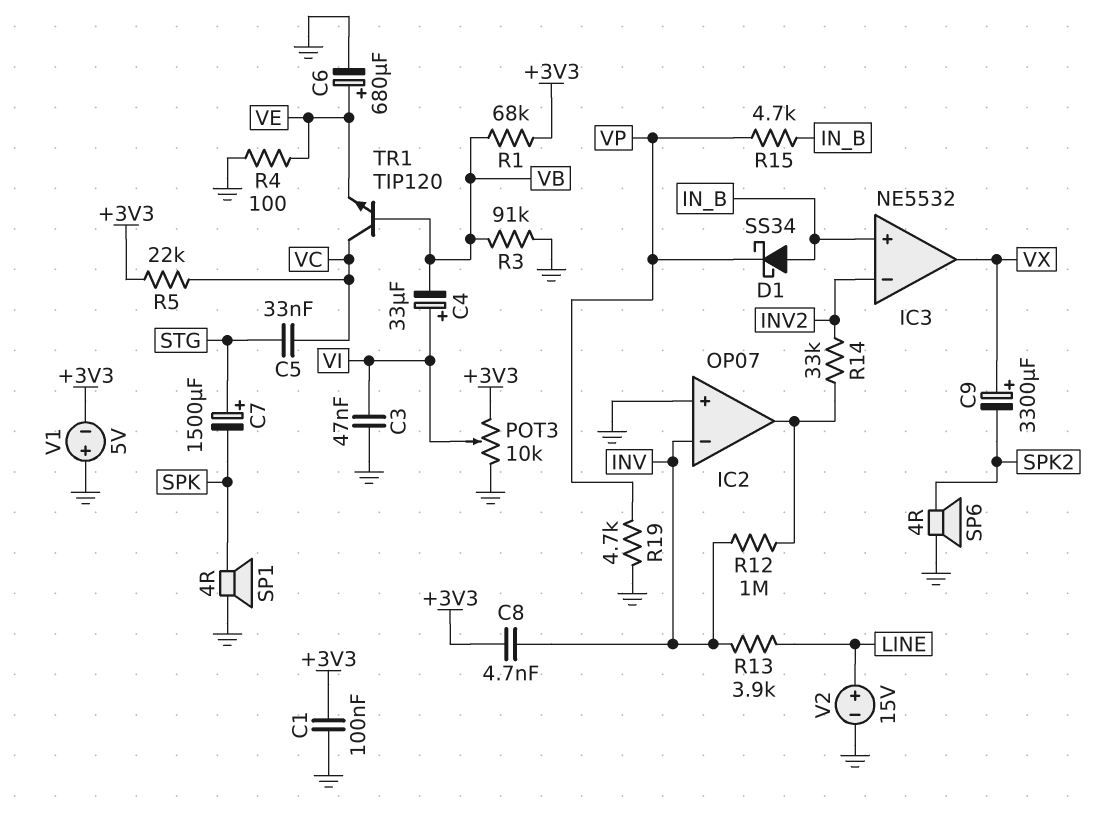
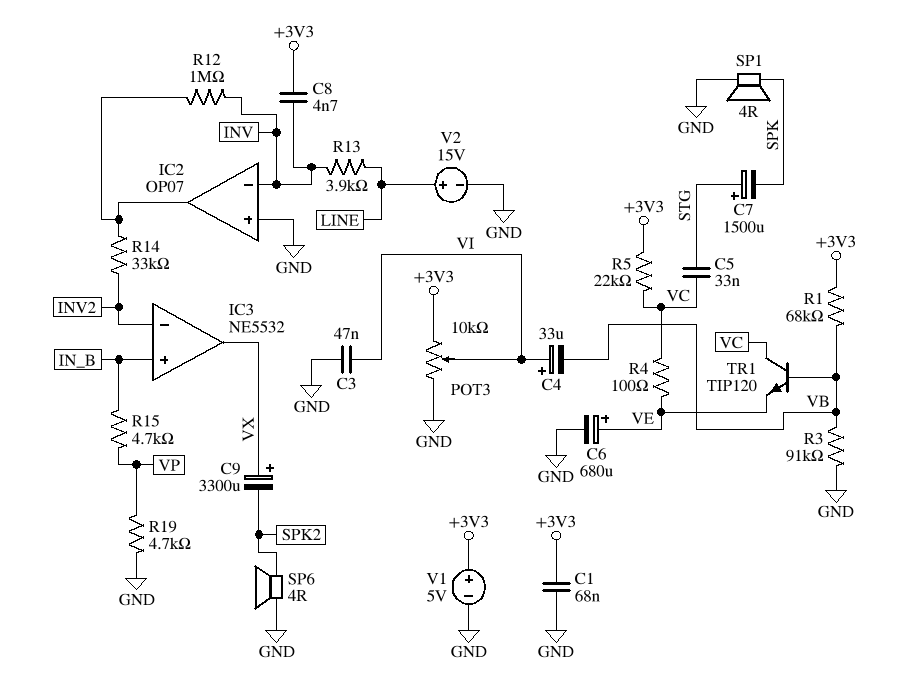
C1: 100nF (+3V3, GND) -> 68nF (+3V3, GND)
D1: schottky SS34 (A IN_B, K VP) -> none
R4: 100 (GND, VE) -> 100 (VC, VE)
V1: 5V (plus GND, minus +3V3) -> 5V (plus +3V3, minus GND)

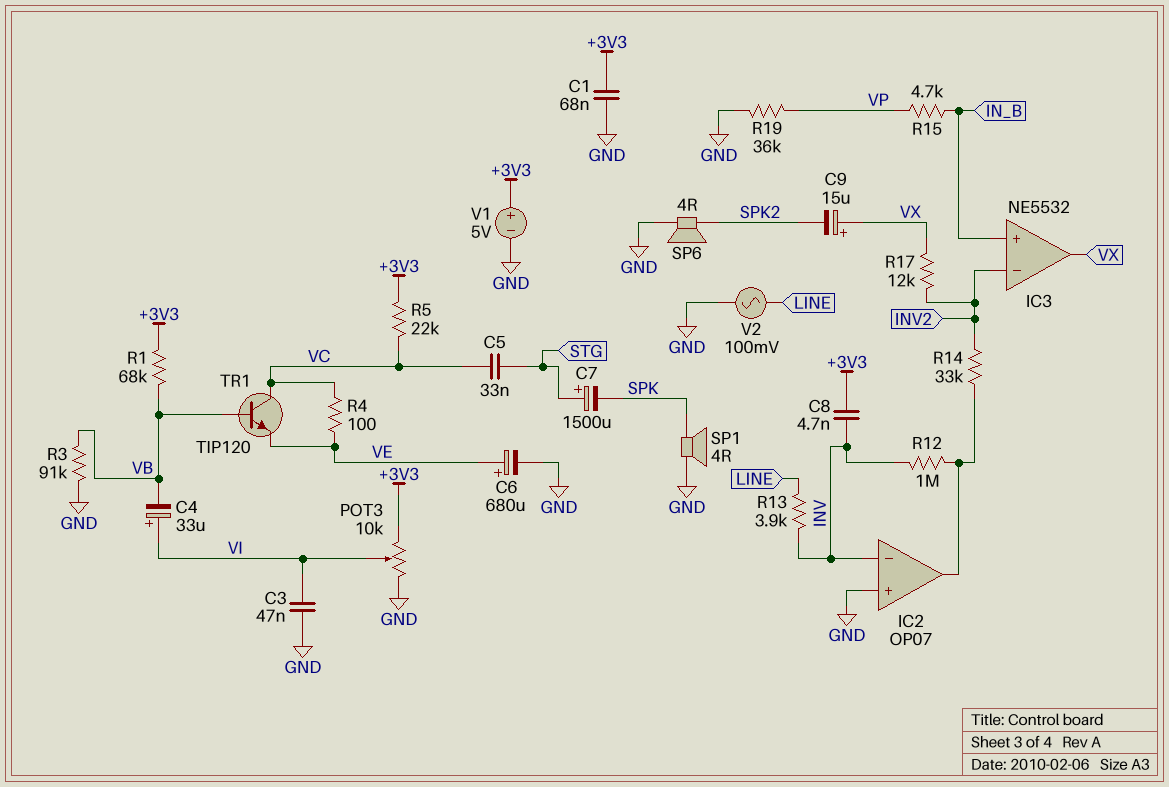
C9: 3300uF (plus VX, minus SPK2) -> 15uF (plus VX, minus SPK2)
R17: none -> 12k (INV2, VX)
R19: 4.7k (GND, VP) -> 36k (GND, VP)
V2: 15V (plus LINE, minus GND) -> AC 100mV (GND, LINE)

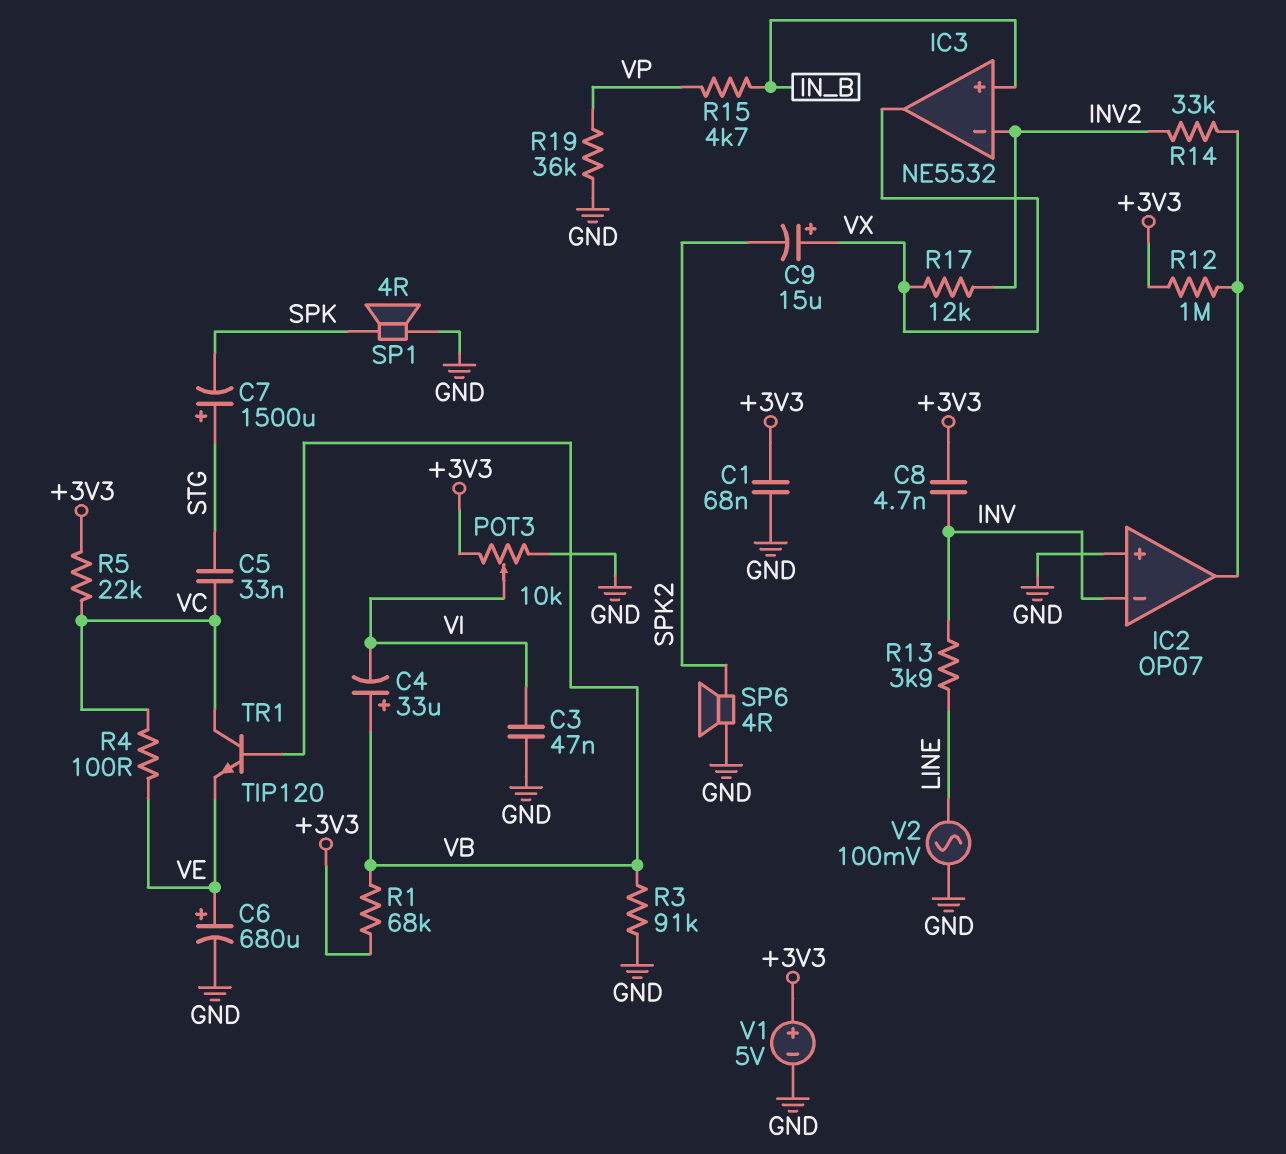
C4: 33uF (plus VI, minus VB) -> 33uF (plus VB, minus VI)
R12: 1M (IC2/out, INV) -> 1M (+3V3, IC2/out)

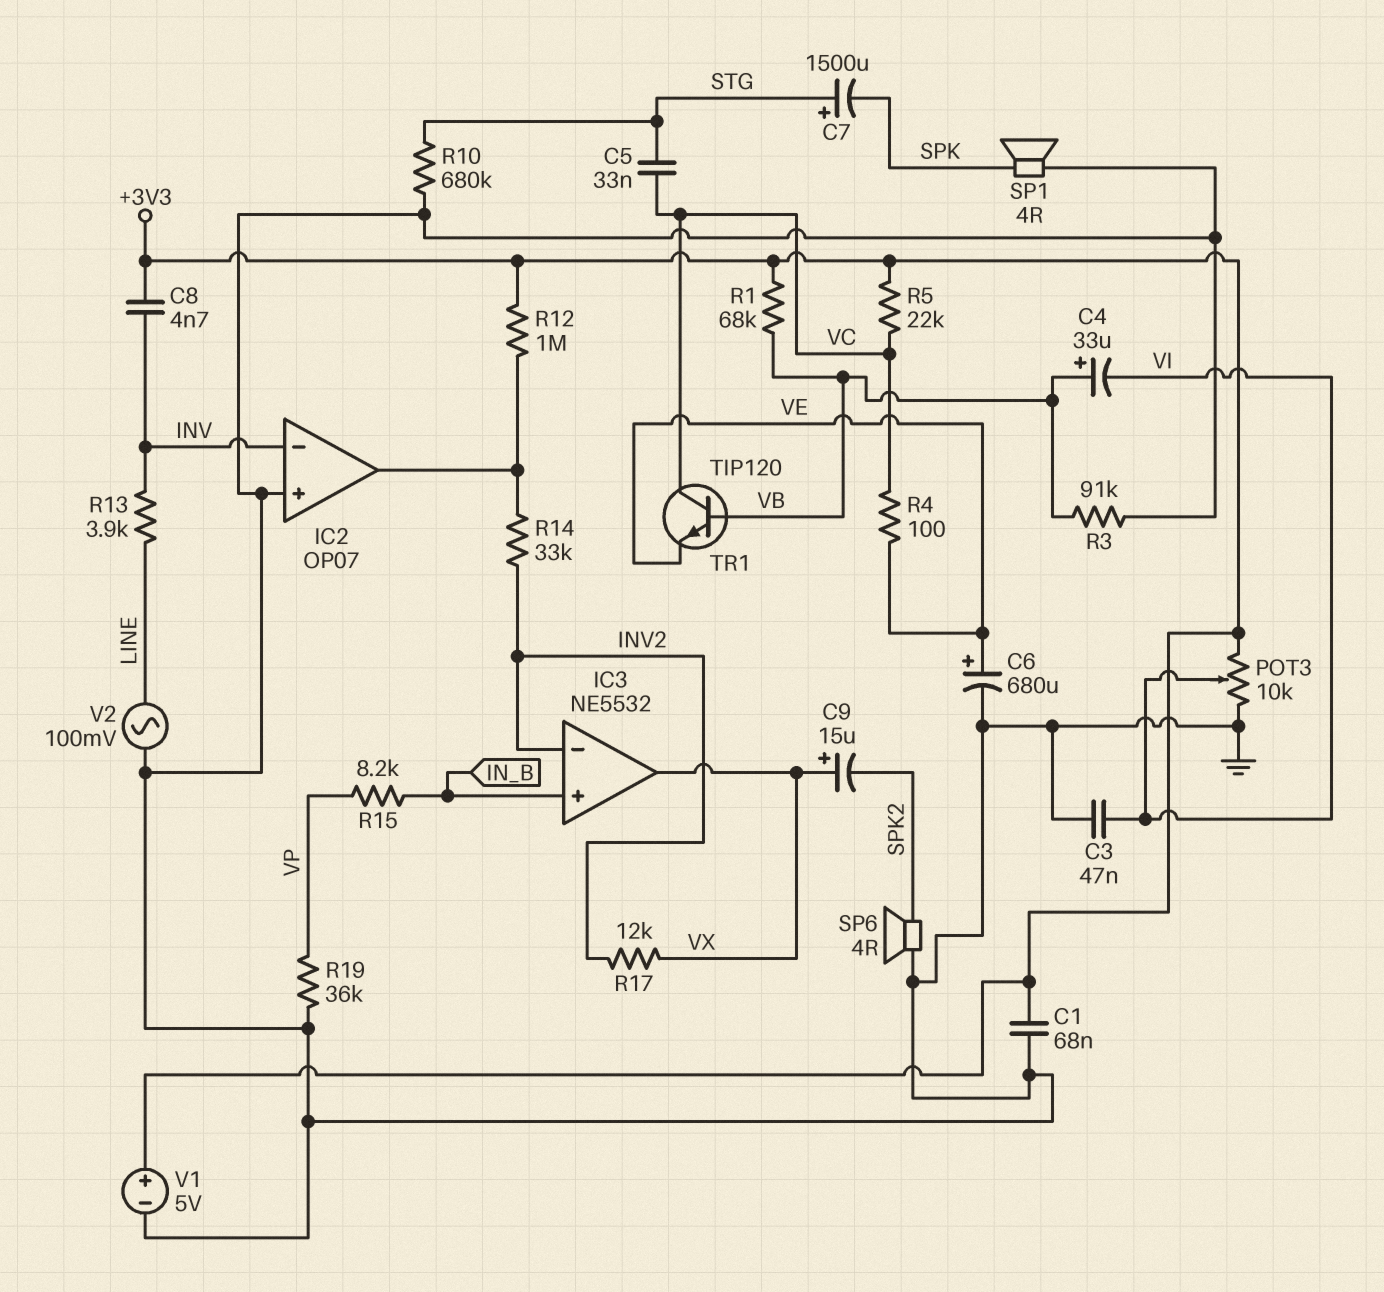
R10: none -> 680k (GND, STG)
R15: 4.7k (IN_B, VP) -> 8.2k (IN_B, VP)

